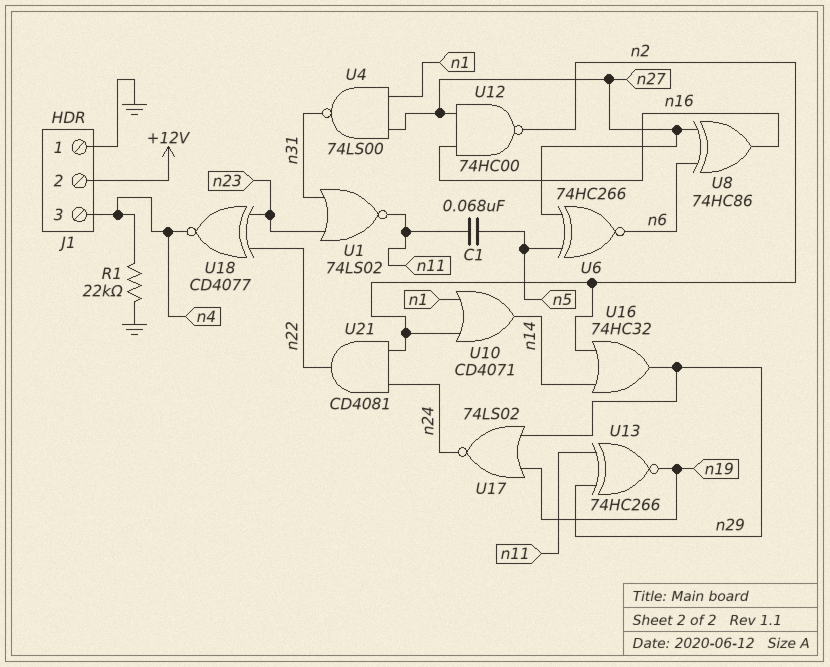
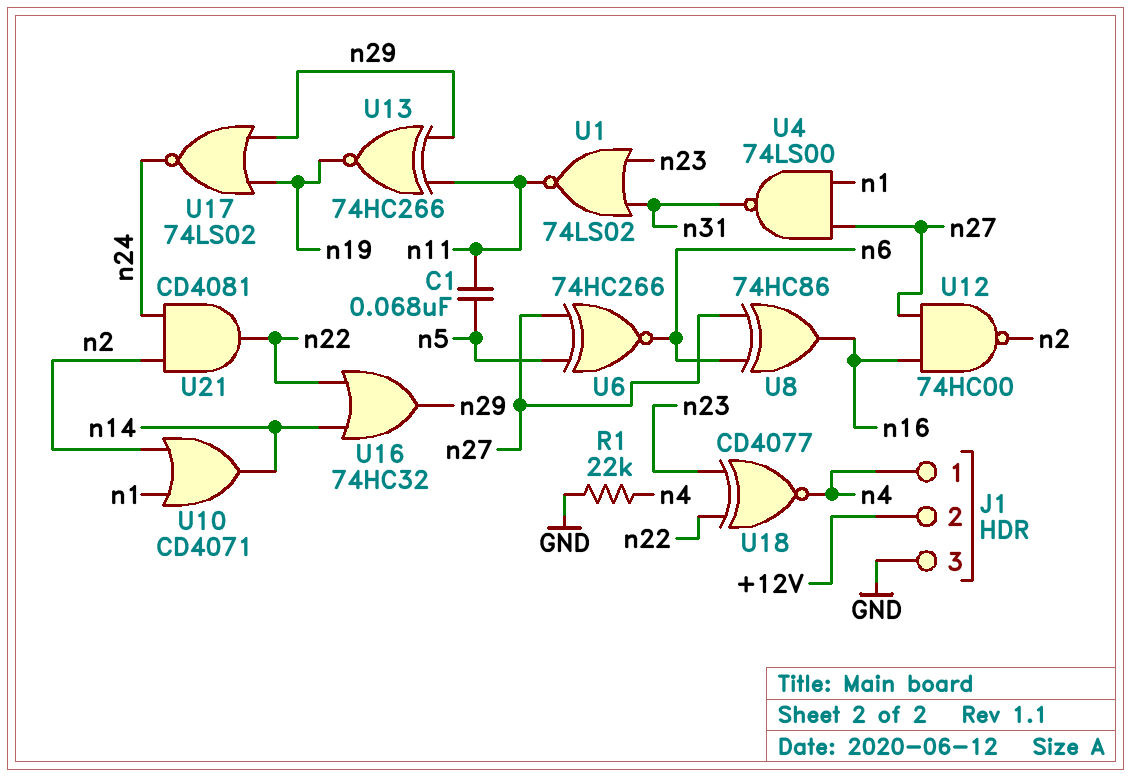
J1 pin 1: GND -> n4
J1 pin 3: n4 -> GND
U16: OR 74HC32 (in n2, in n14, out n29) -> OR 74HC32 (in n14, in n22, out n29)

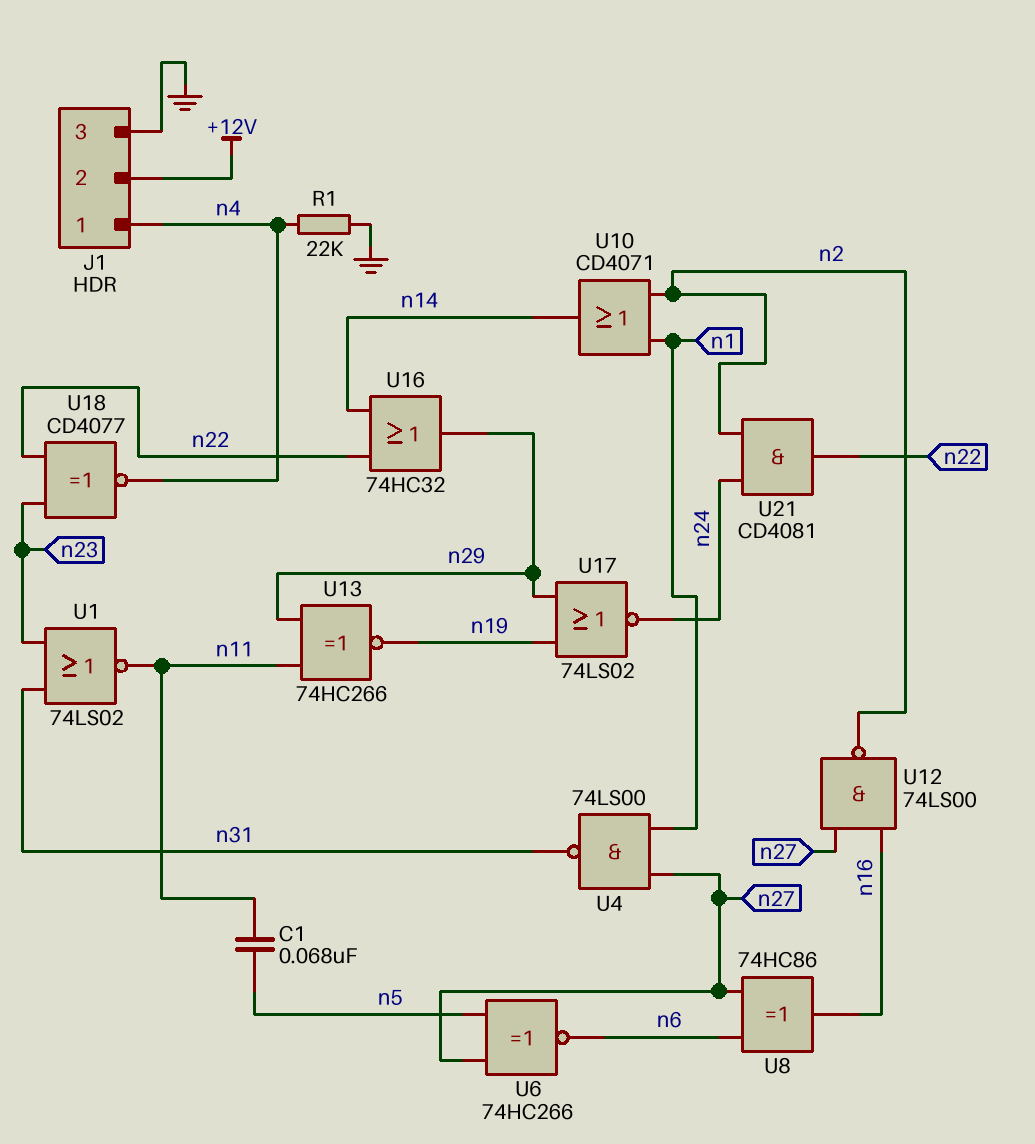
U12: NAND 74HC00 (in n16, in n27, out n2) -> NAND 74LS00 (in n16, in n27, out n2)

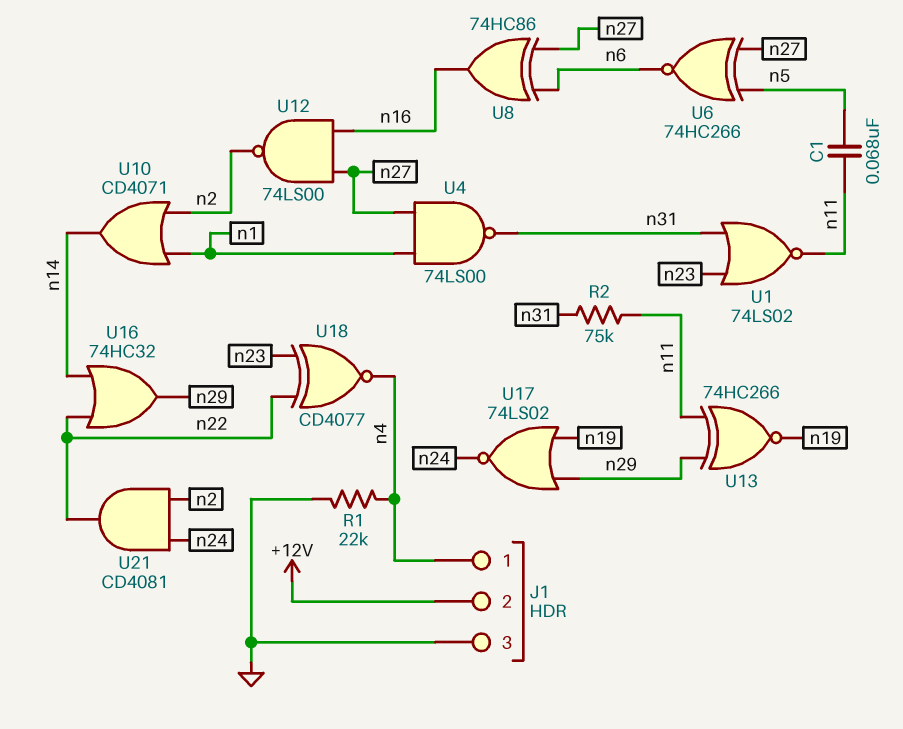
R2: none -> 75k (n11, n31)

